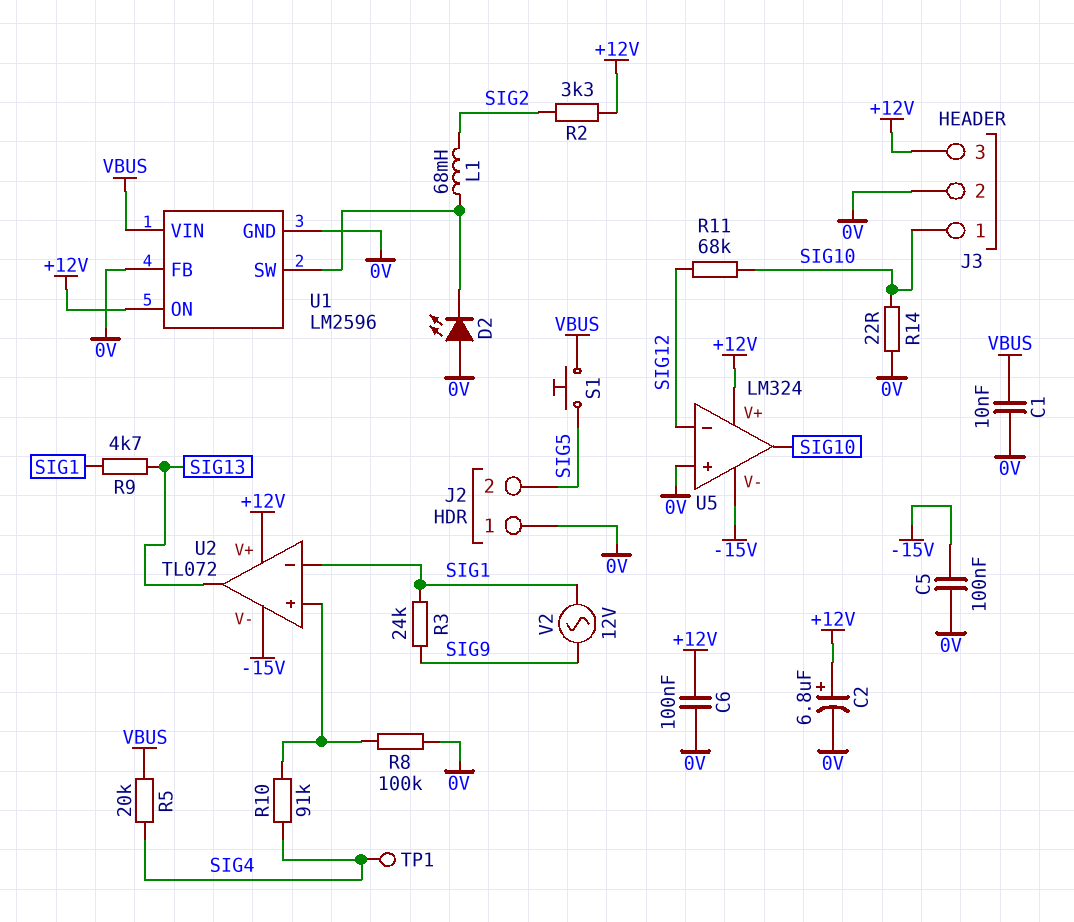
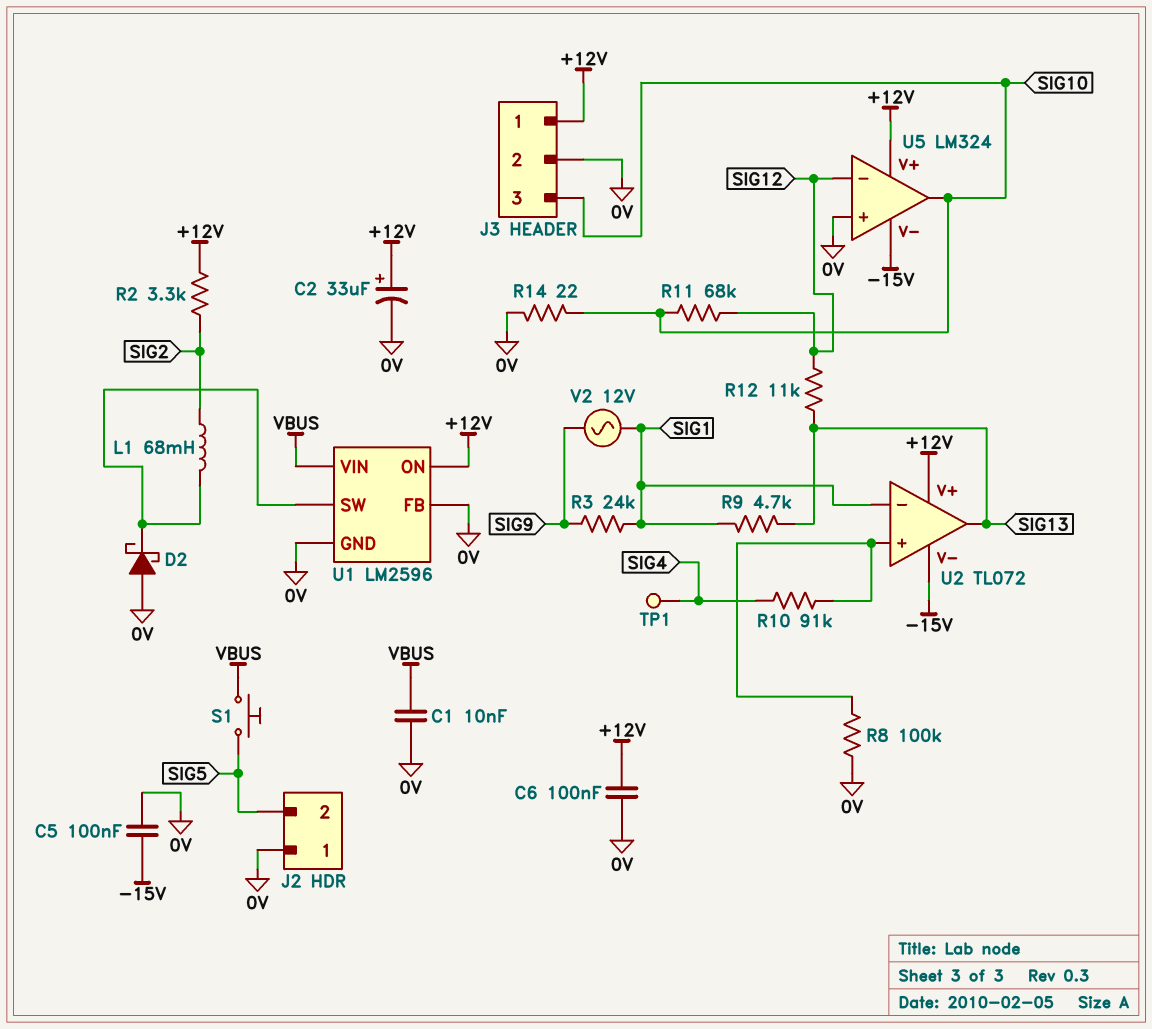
C2: 6.8uF (plus +12V, minus 0V) -> 33uF (plus +12V, minus 0V)
D2: LED (A 0V, K U1/SW) -> schottky (A 0V, K U1/SW)
J3 pin 1: SIG10 -> +12V
J3 pin 3: +12V -> SIG10
R5: 20k (SIG4, VBUS) -> none
R12: none -> 11k (SIG12, SIG13)

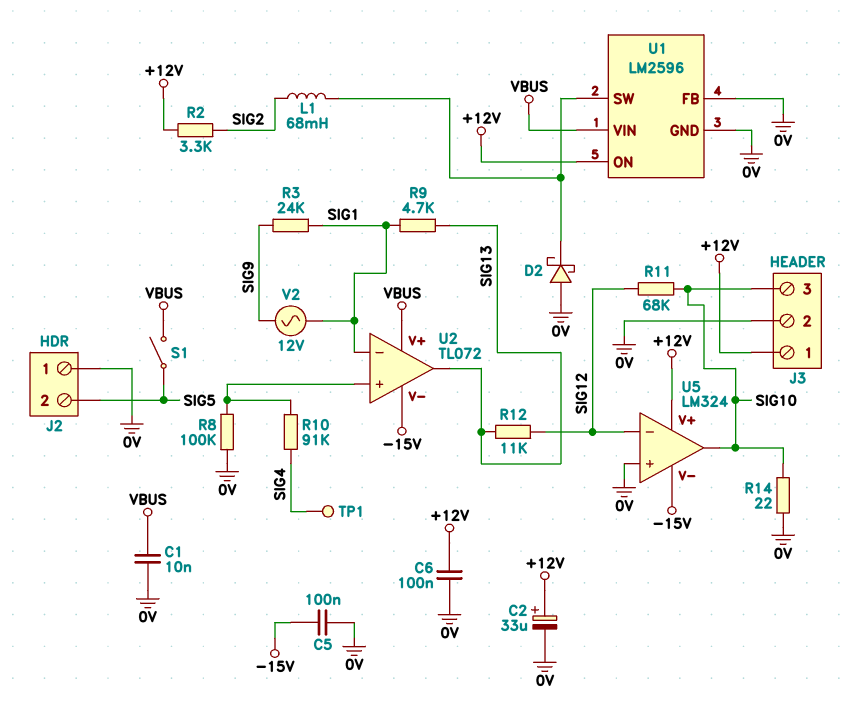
S1: button (SIG5, VBUS) -> switch (SIG5, VBUS)
U2 pin V+: +12V -> VBUS

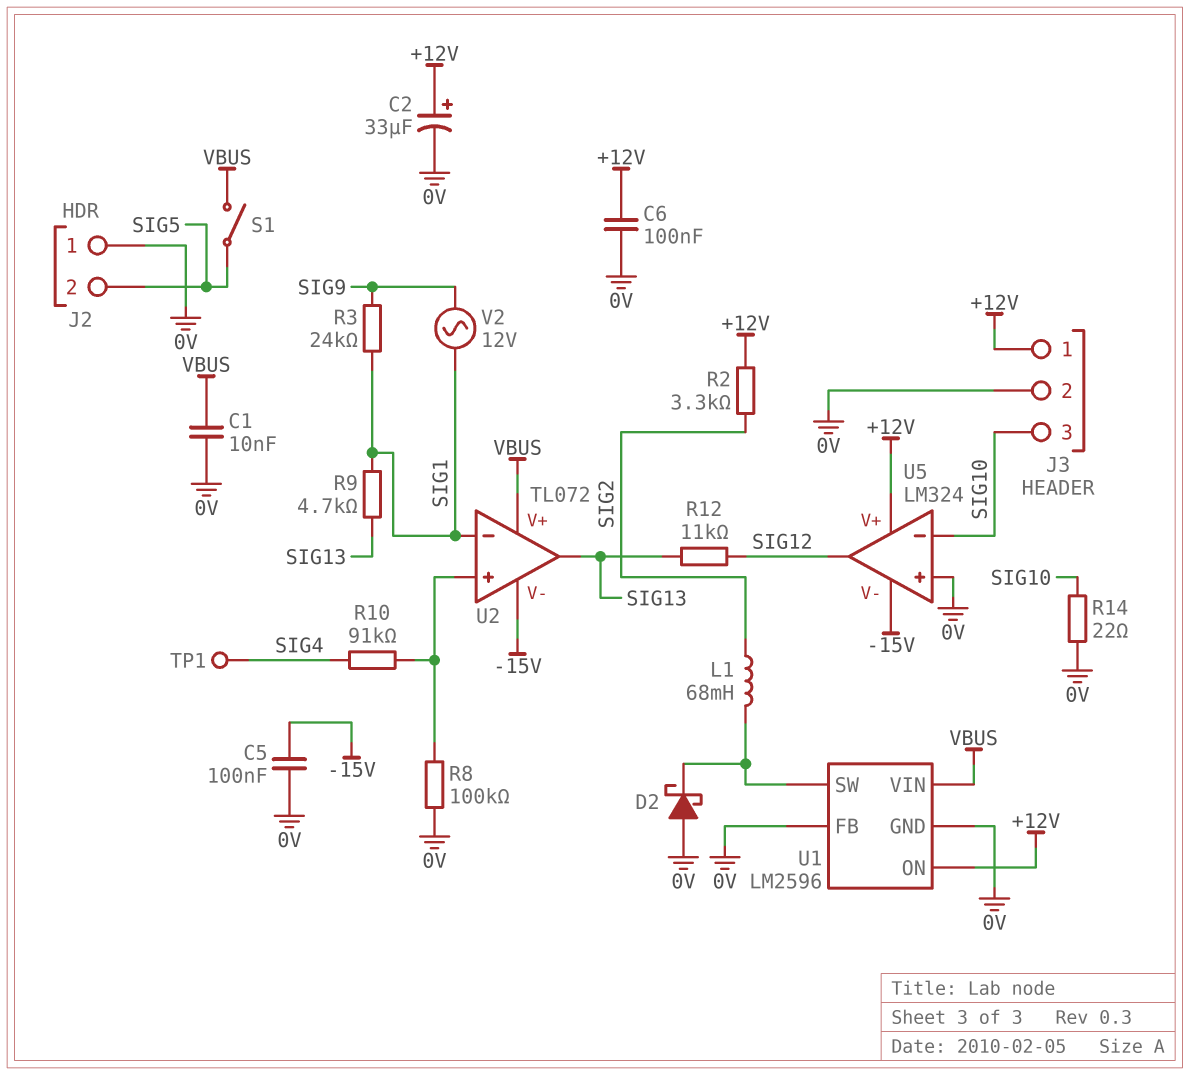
R11: 68k (SIG10, SIG12) -> none
U5 pin in-: SIG12 -> SIG10
U5 pin out: SIG10 -> SIG12

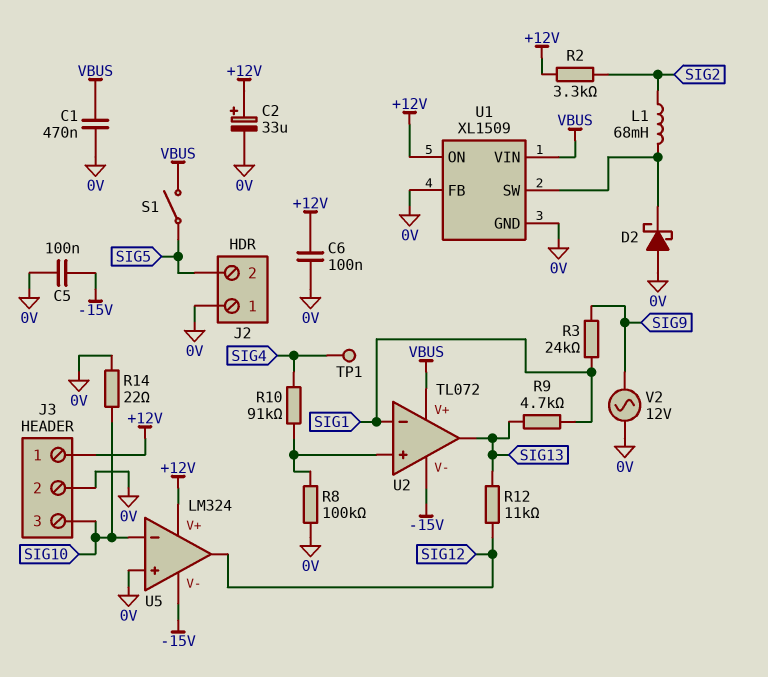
C1: 10nF (0V, VBUS) -> 470nF (0V, VBUS)
U1: LM2596 -> XL1509
V2: AC 12V (SIG1, SIG9) -> AC 12V (0V, SIG9)

